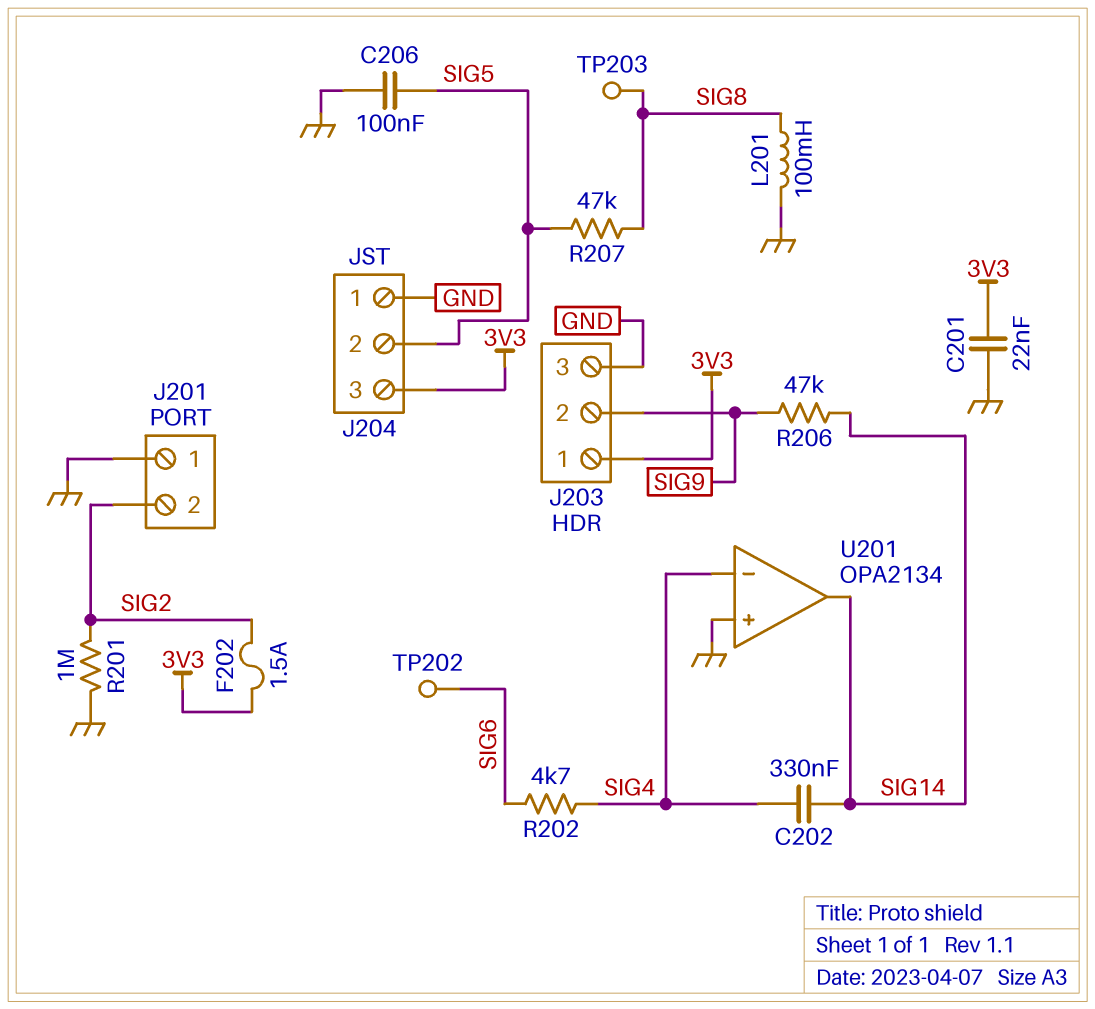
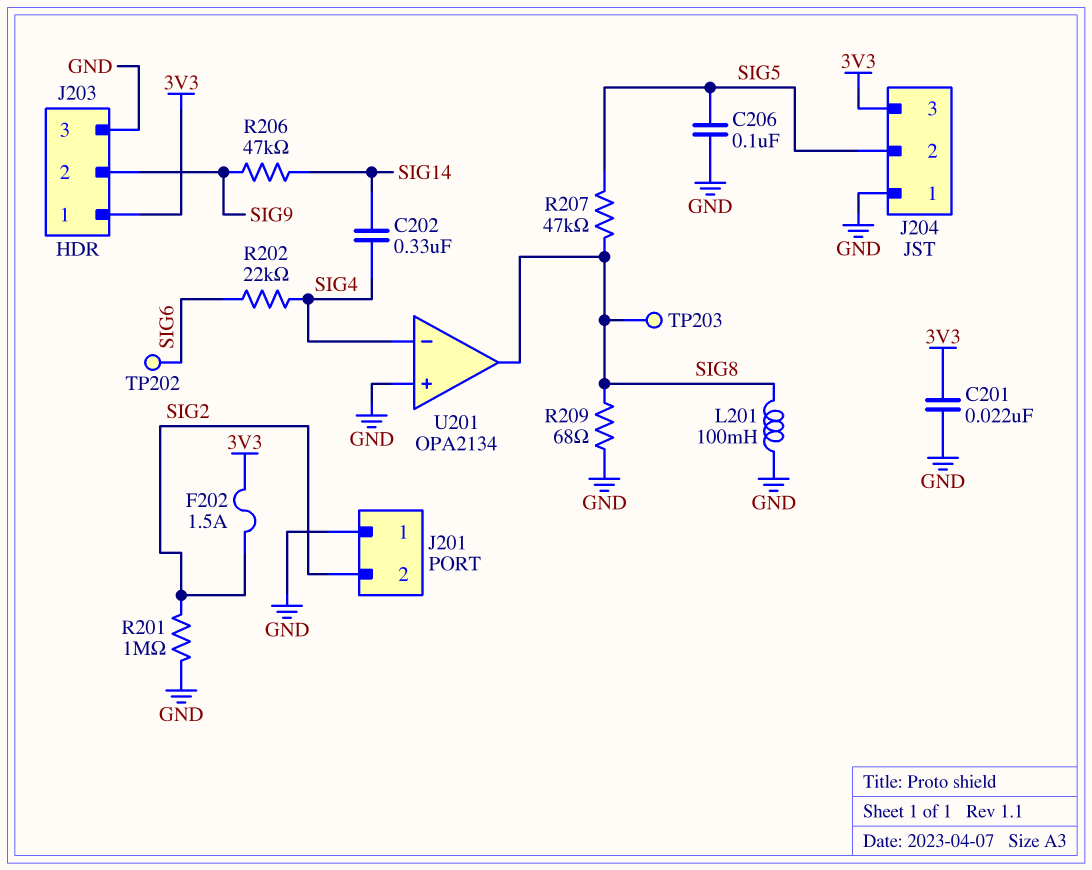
R202: 4.7k (SIG4, SIG6) -> 22k (SIG4, SIG6)
R209: none -> 68 (GND, SIG8)
U201 pin out: SIG14 -> SIG8

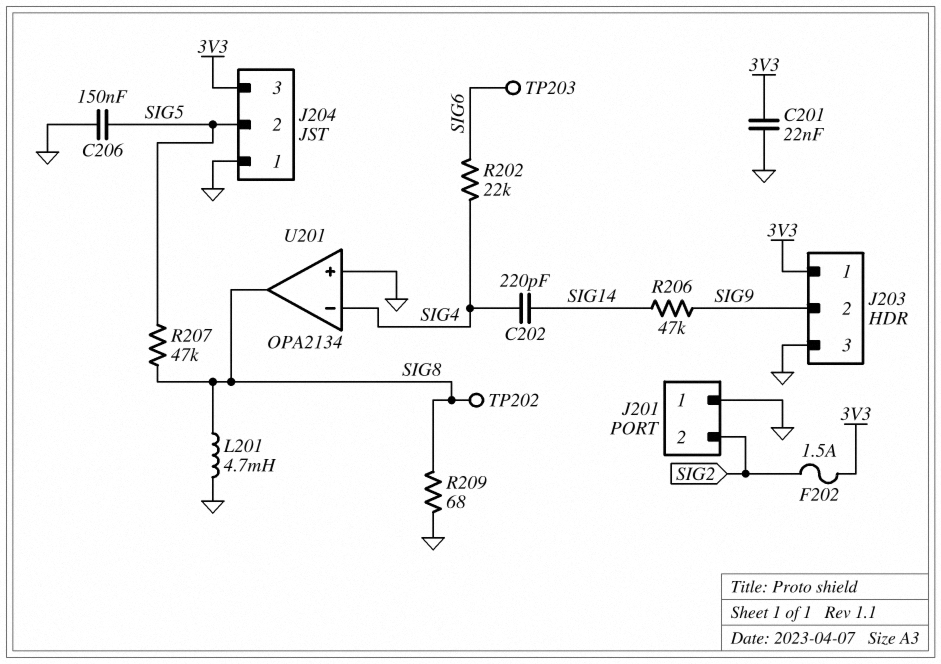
C202: 330nF (SIG4, SIG14) -> 220pF (SIG4, SIG14)
C206: 100nF (GND, SIG5) -> 150nF (GND, SIG5)
L201: 100mH (GND, SIG8) -> 4.7mH (GND, SIG8)
R201: 1M (GND, SIG2) -> none
TP202: test point (SIG6) -> test point (SIG8)
TP203: test point (SIG8) -> test point (SIG6)

